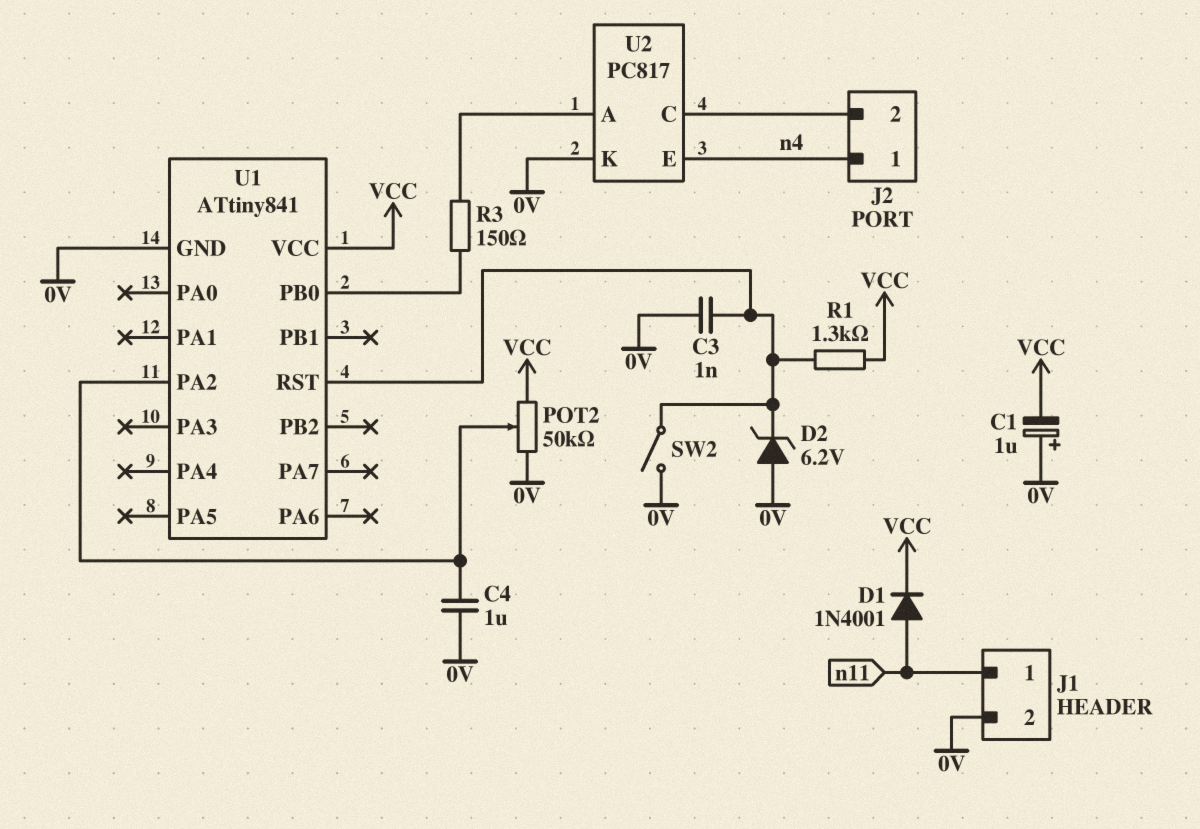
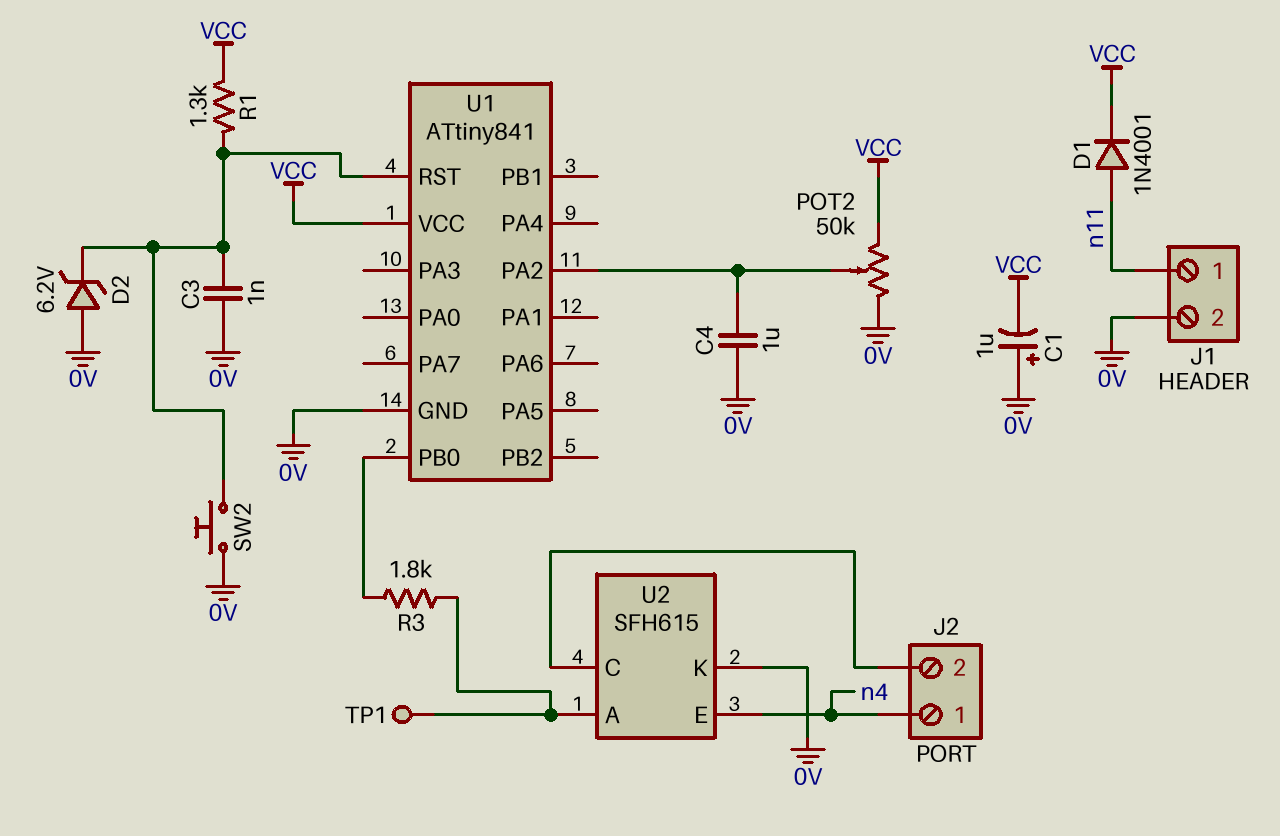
R3: 150 (U1/PB0, U2/A) -> 1.8k (U1/PB0, U2/A)
SW2: switch (0V, U1/RST) -> button (0V, U1/RST)
TP1: none -> test point (U2/A)
U2: PC817 -> SFH615

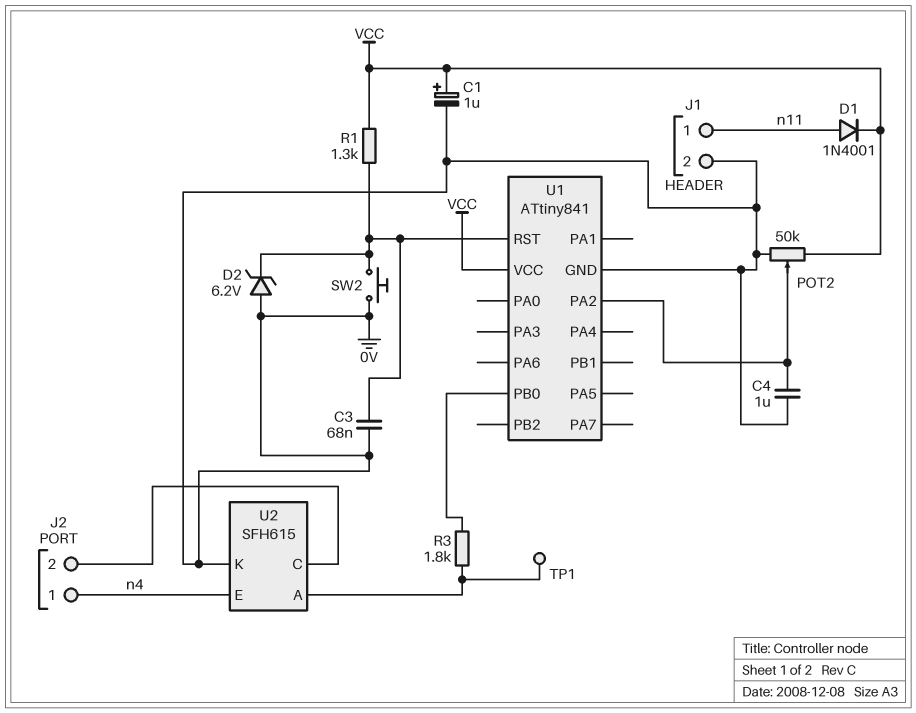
C1: 1uF (plus 0V, minus VCC) -> 1uF (plus VCC, minus 0V)
C3: 1nF (0V, U1/RST) -> 68nF (0V, U1/RST)

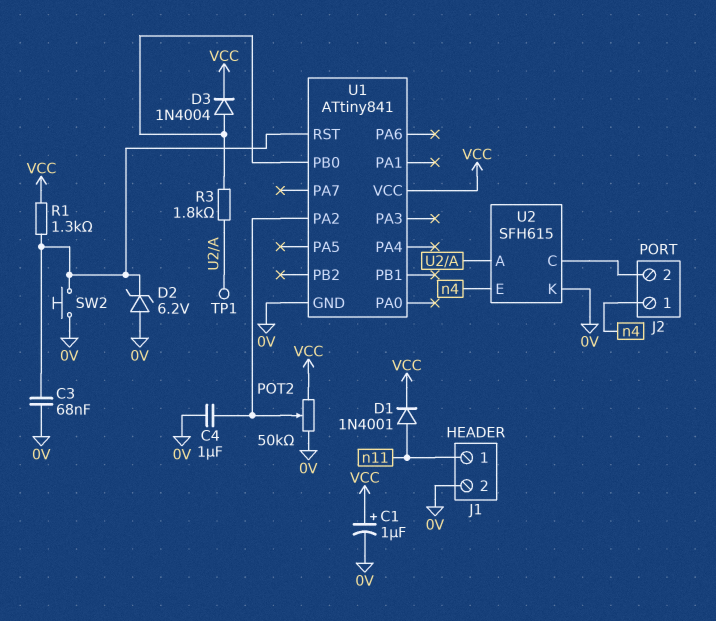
D3: none -> diode 1N4004 (A U1/PB0, K VCC)

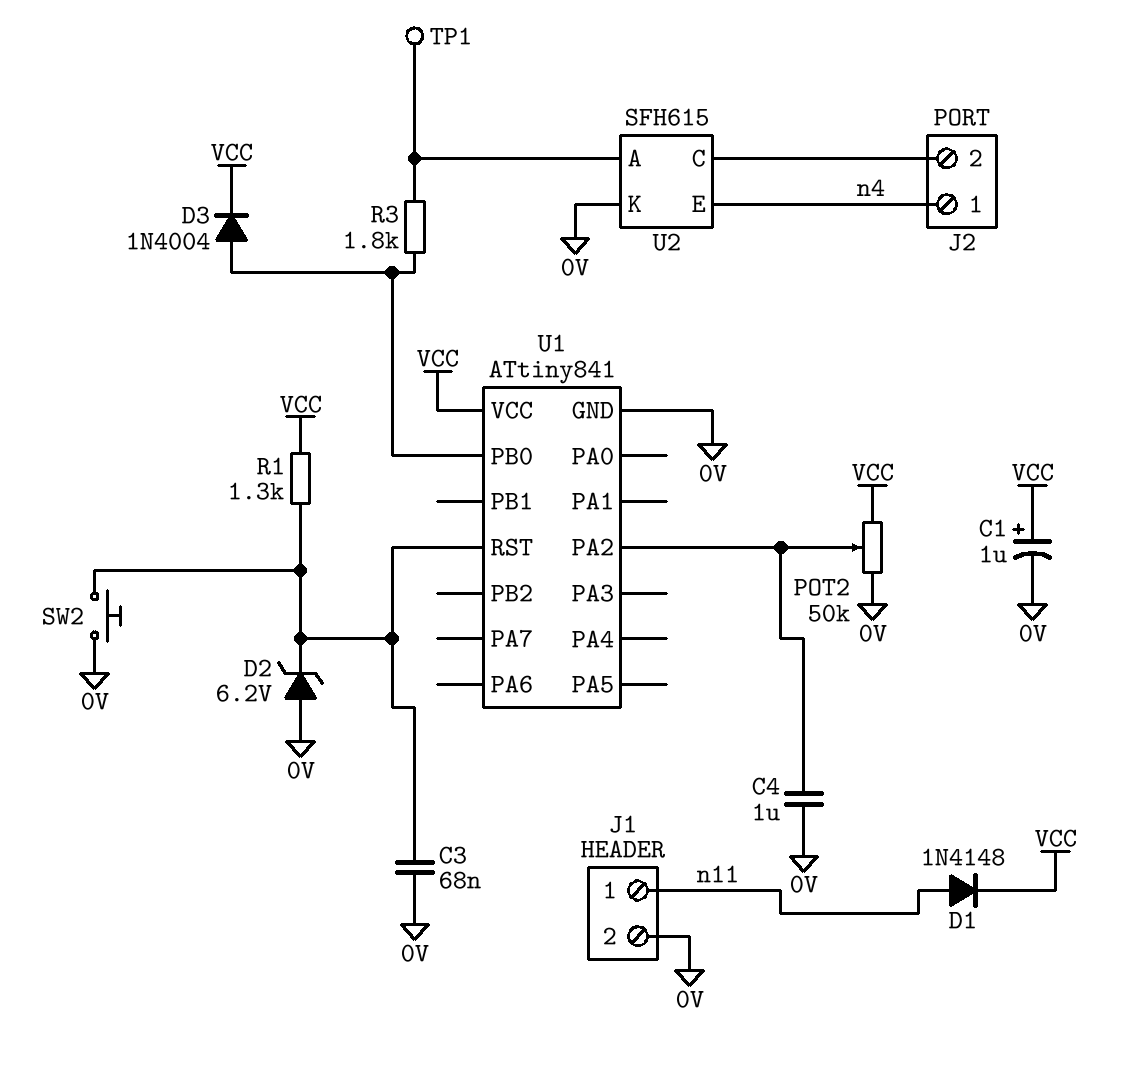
D1: diode 1N4001 (A n11, K VCC) -> diode 1N4148 (A n11, K VCC)

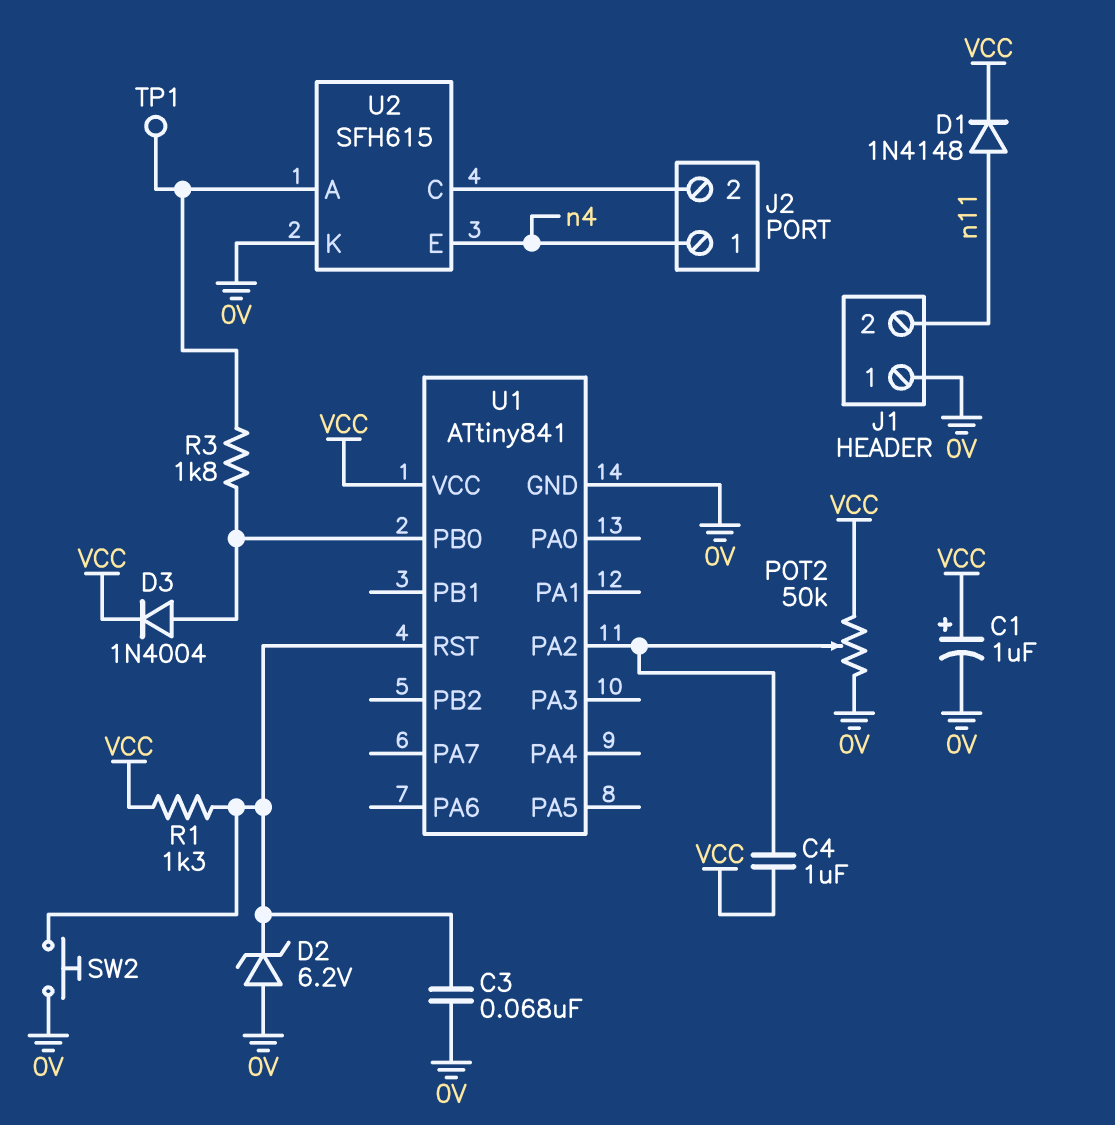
C4: 1uF (0V, U1/PA2) -> 1uF (U1/PA2, VCC)
J1 pin 1: n11 -> 0V
J1 pin 2: 0V -> n11

